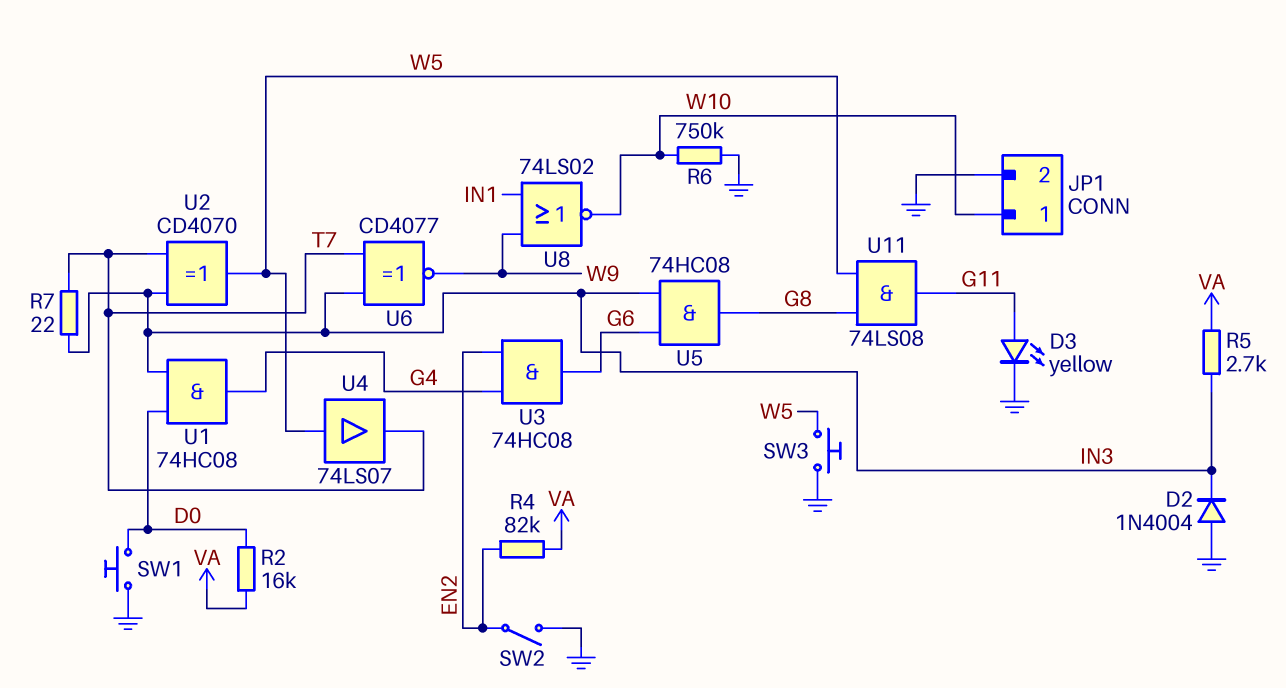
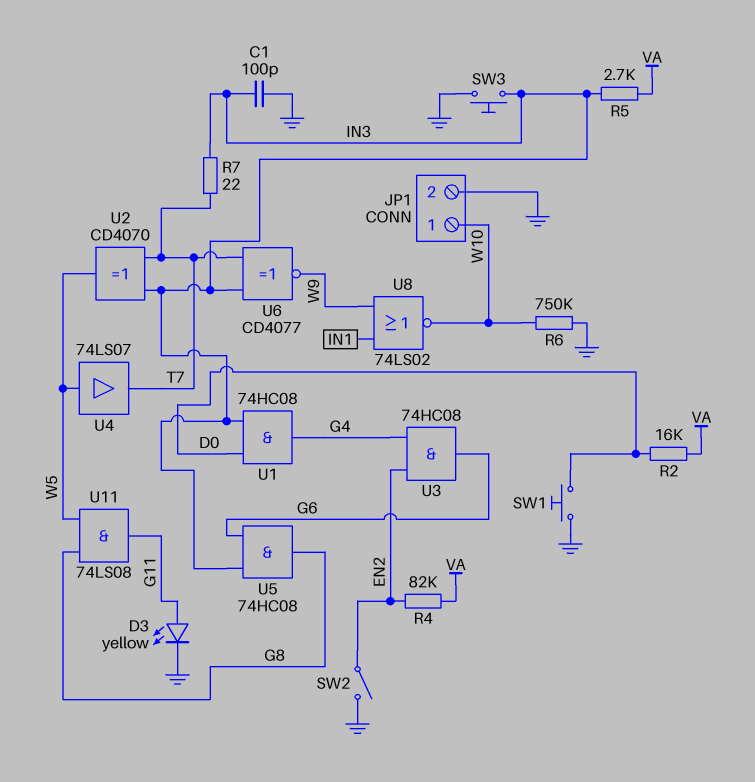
C1: none -> 100pF (GND, IN3)
D2: diode 1N4004 (A GND, K IN3) -> none
SW3: button (GND, W5) -> button (GND, IN3)

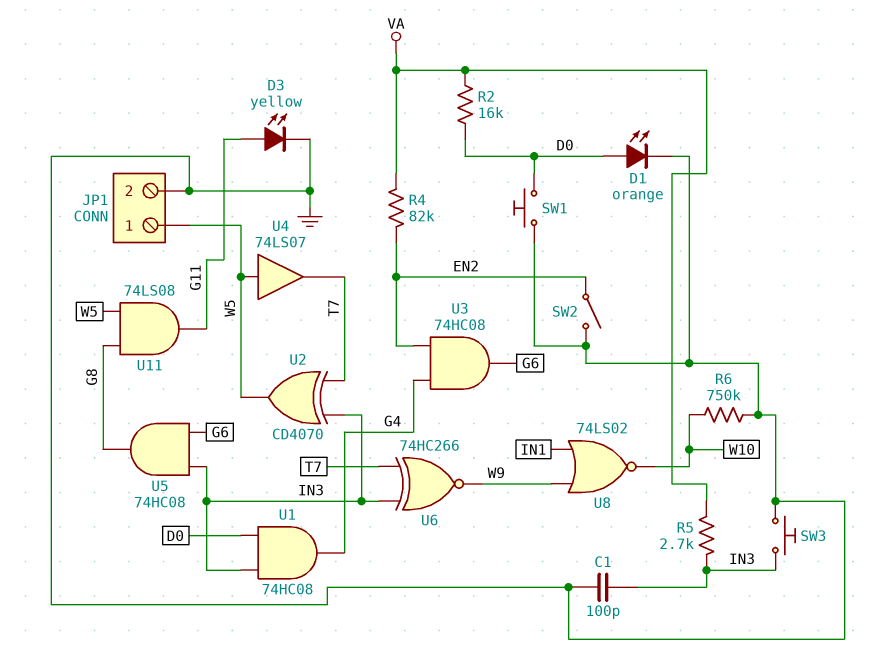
D1: none -> LED orange (A D0, K GND)
JP1 pin 1: W10 -> W5
R7: 22 (IN3, T7) -> none
U6: XNOR CD4077 (in IN3, in T7, out W9) -> XNOR 74HC266 (in IN3, in T7, out W9)

